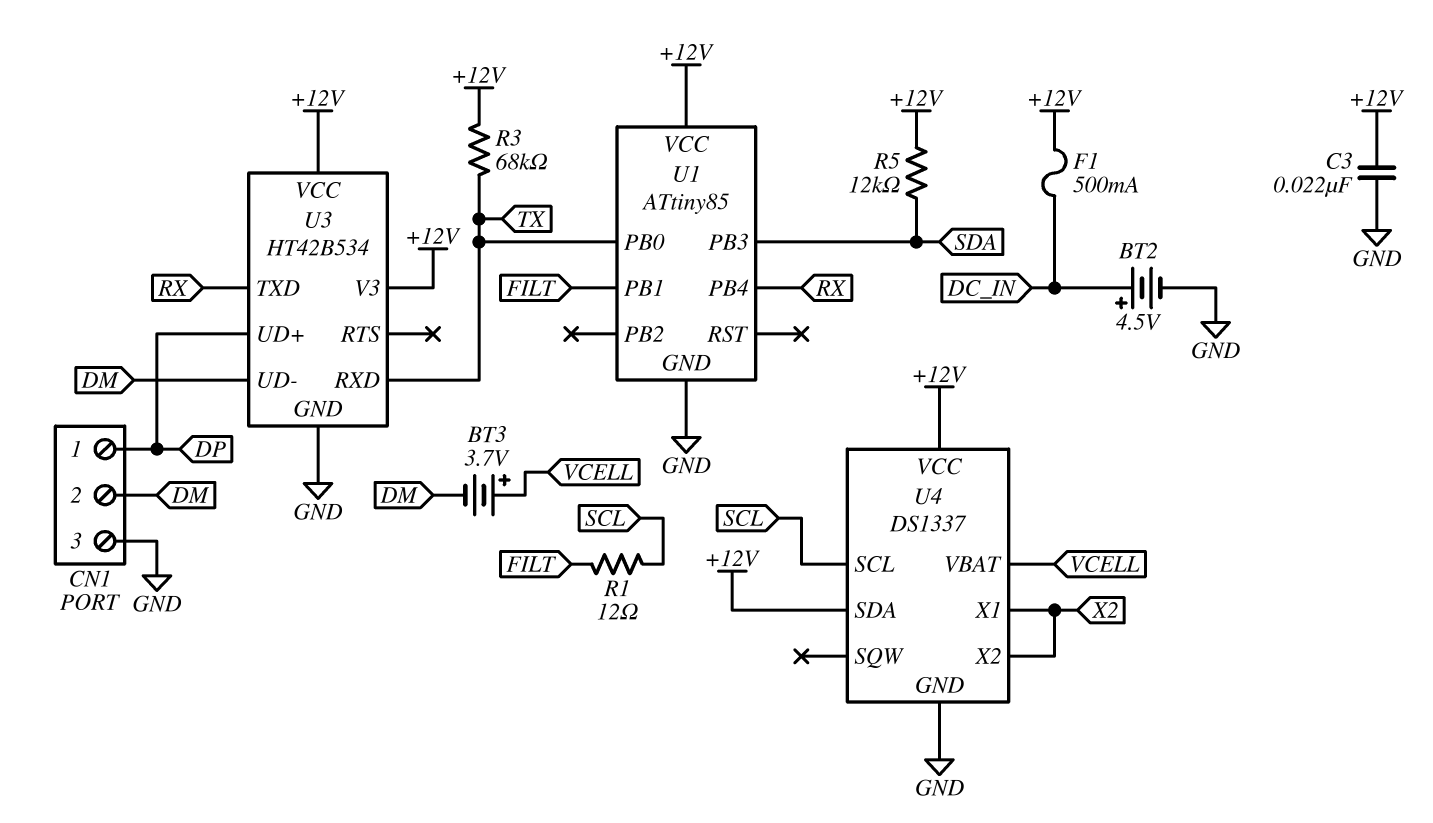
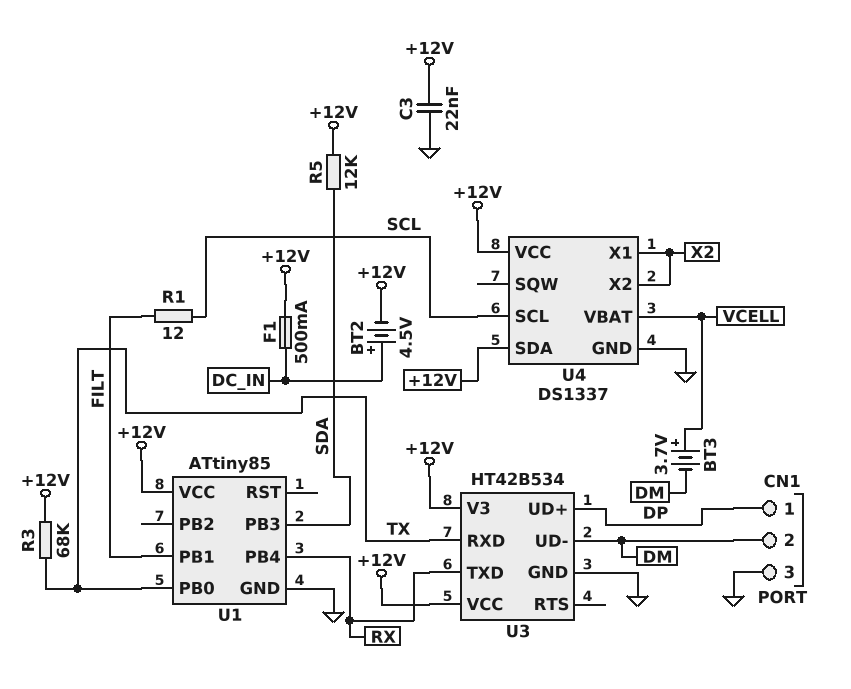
BT2: 4.5V (plus DC_IN, minus GND) -> 4.5V (plus DC_IN, minus +12V)

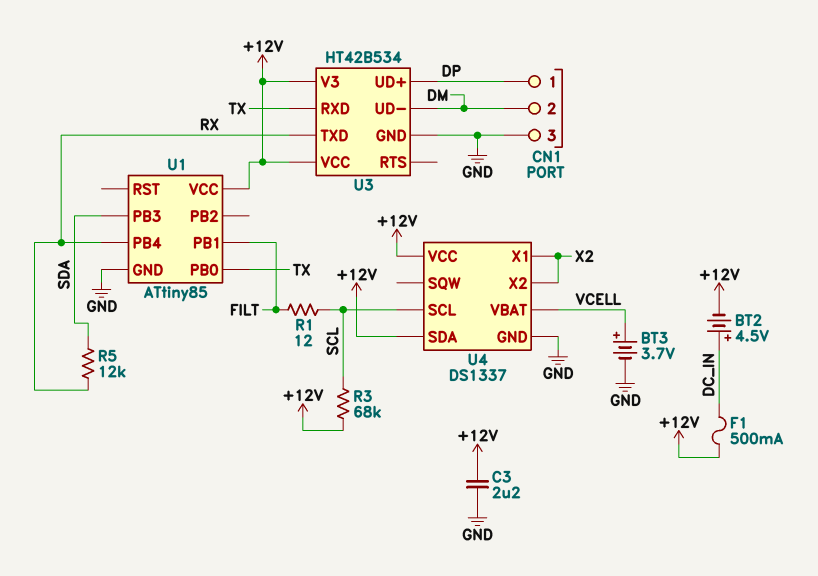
BT3: 3.7V (plus VCELL, minus DM) -> 3.7V (plus VCELL, minus GND)
C3: 22nF (+12V, GND) -> 2.2uF (+12V, GND)
R3: 68k (+12V, TX) -> 68k (+12V, SCL)
R5: 12k (+12V, SDA) -> 12k (RX, SDA)

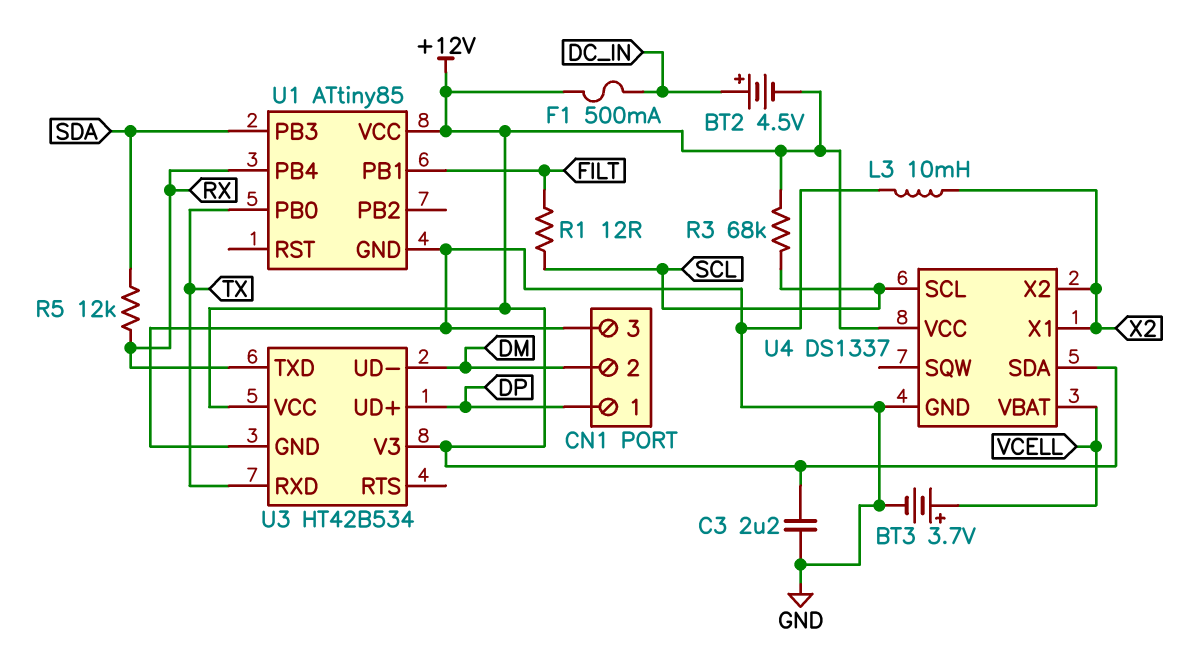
L3: none -> 10mH (GND, X2)

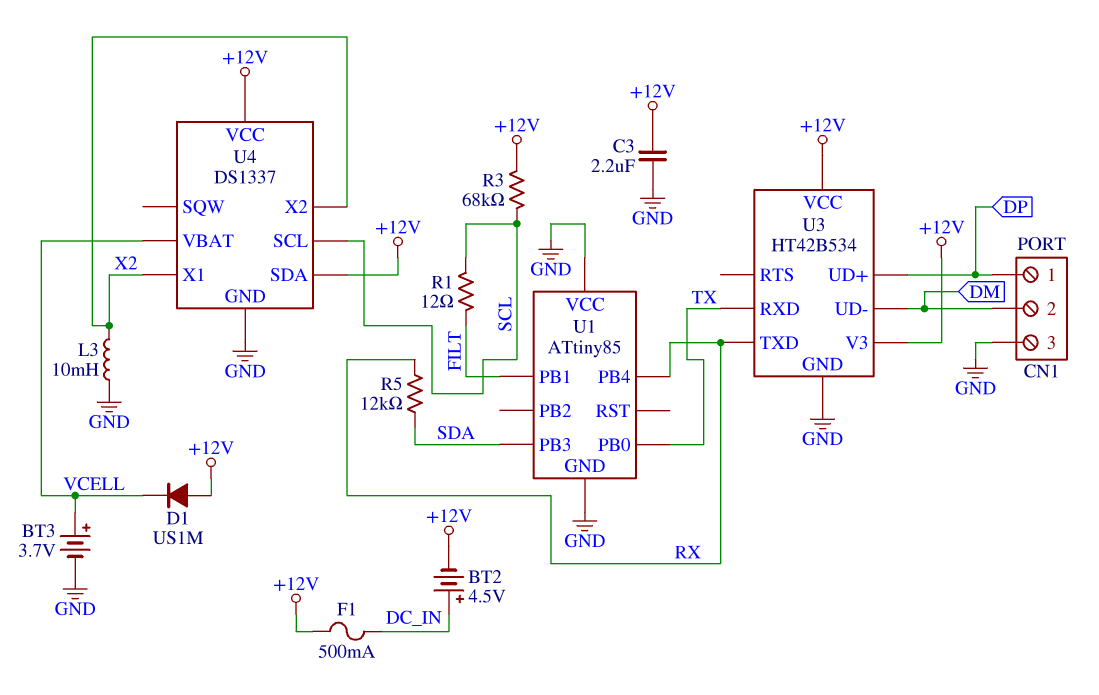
D1: none -> diode US1M (A +12V, K VCELL)
U1 pin VCC: +12V -> GND

